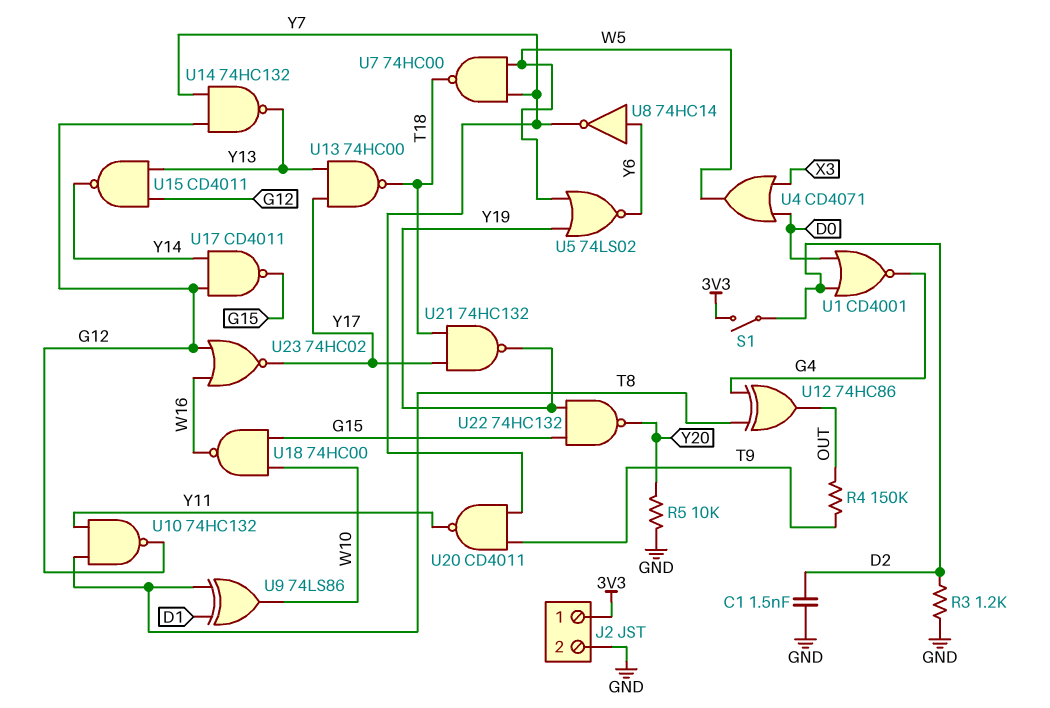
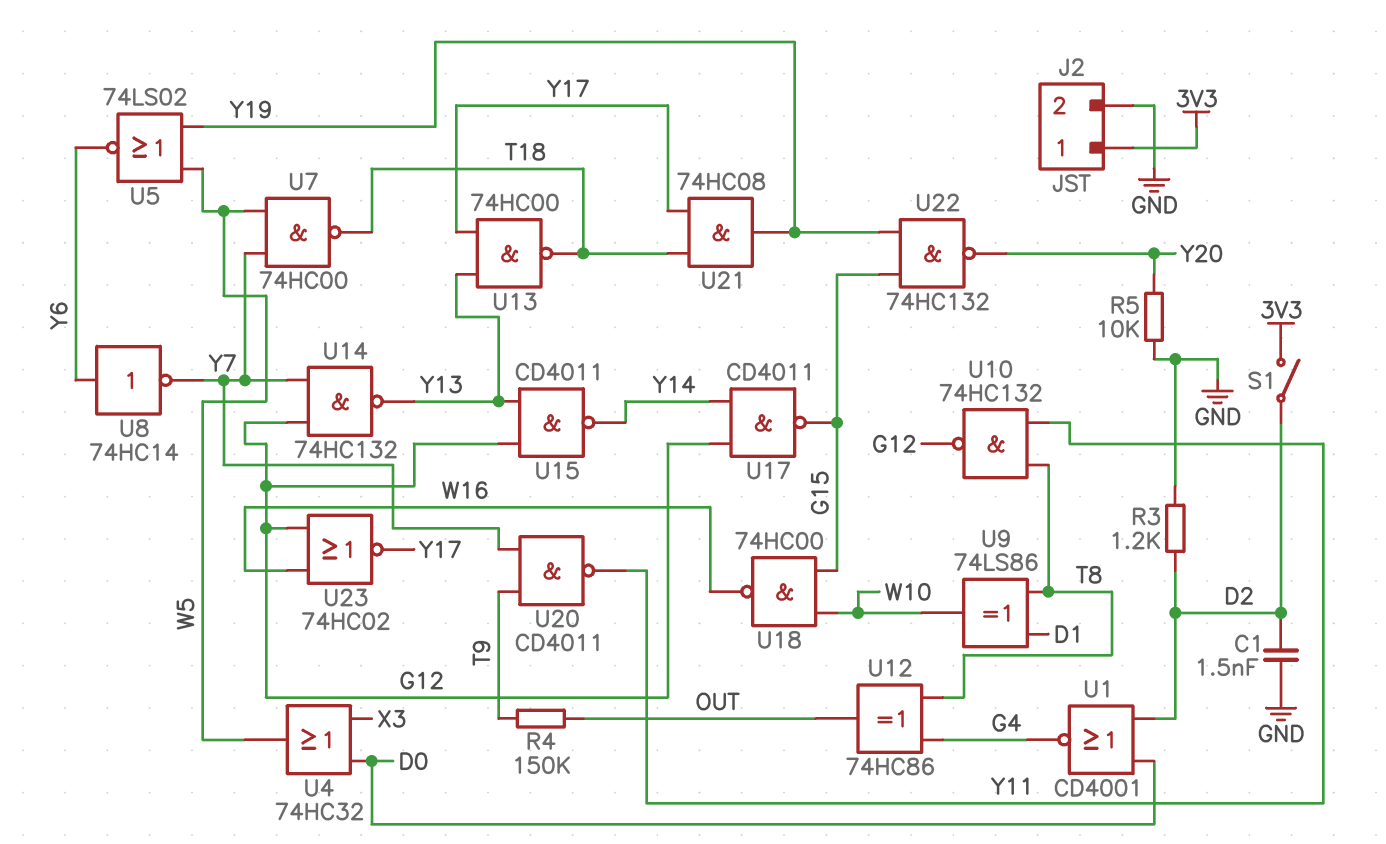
U4: OR CD4071 (in D0, in X3, out W5) -> OR 74HC32 (in D0, in X3, out W5)
U21: NAND 74HC132 (in T18, in Y17, out Y19) -> AND 74HC08 (in T18, in Y17, out Y19)

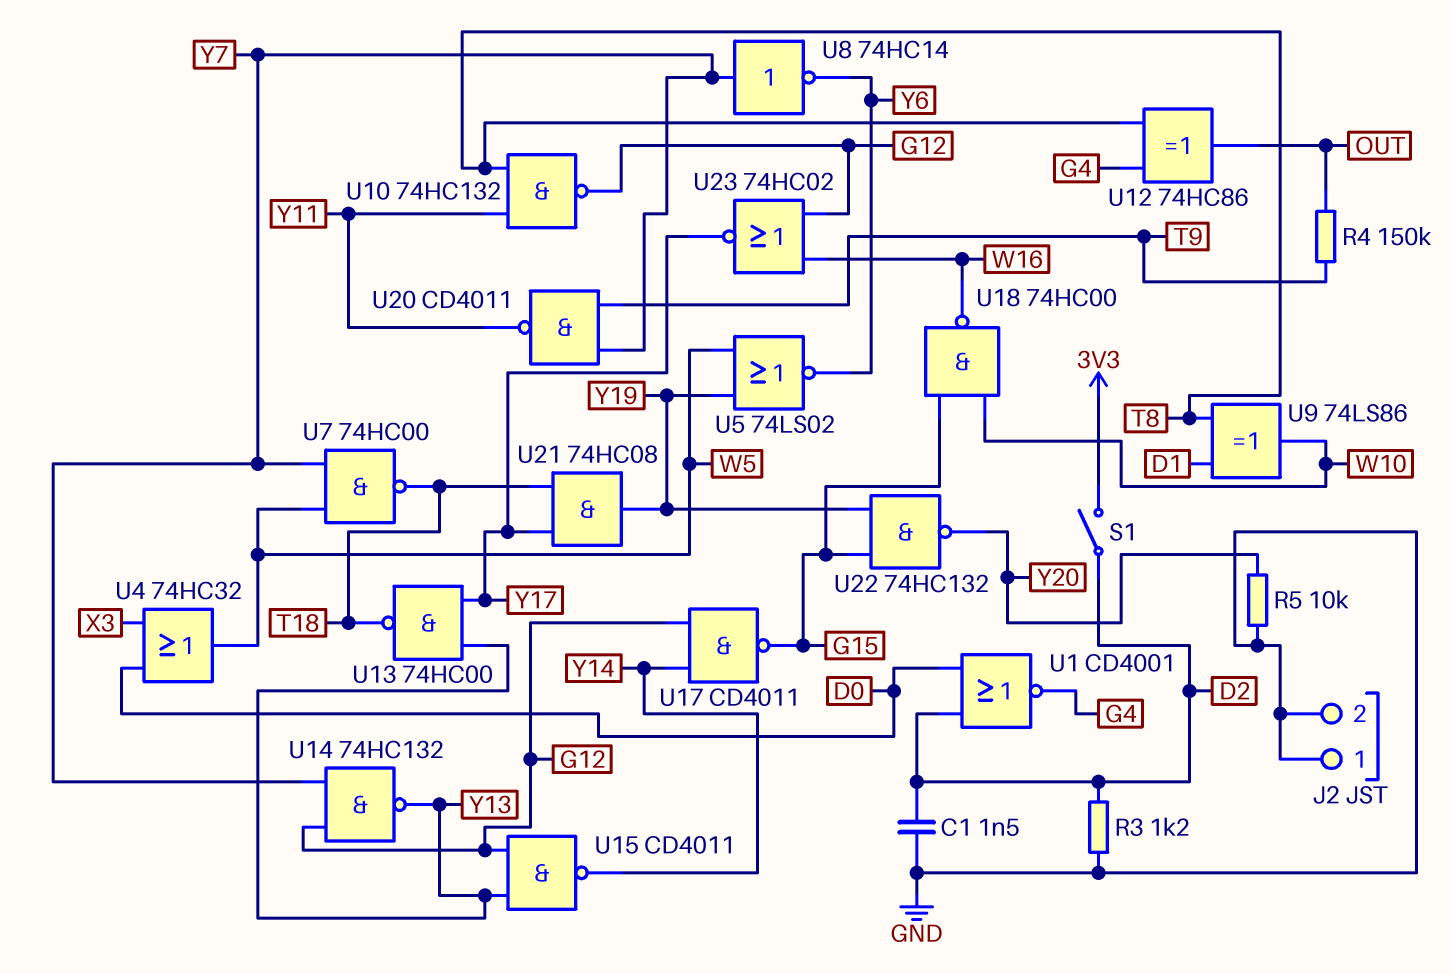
J2 pin 1: 3V3 -> GND
U8: NOT 74HC14 (in Y6, out Y7) -> NOT 74HC14 (in Y7, out Y6)

